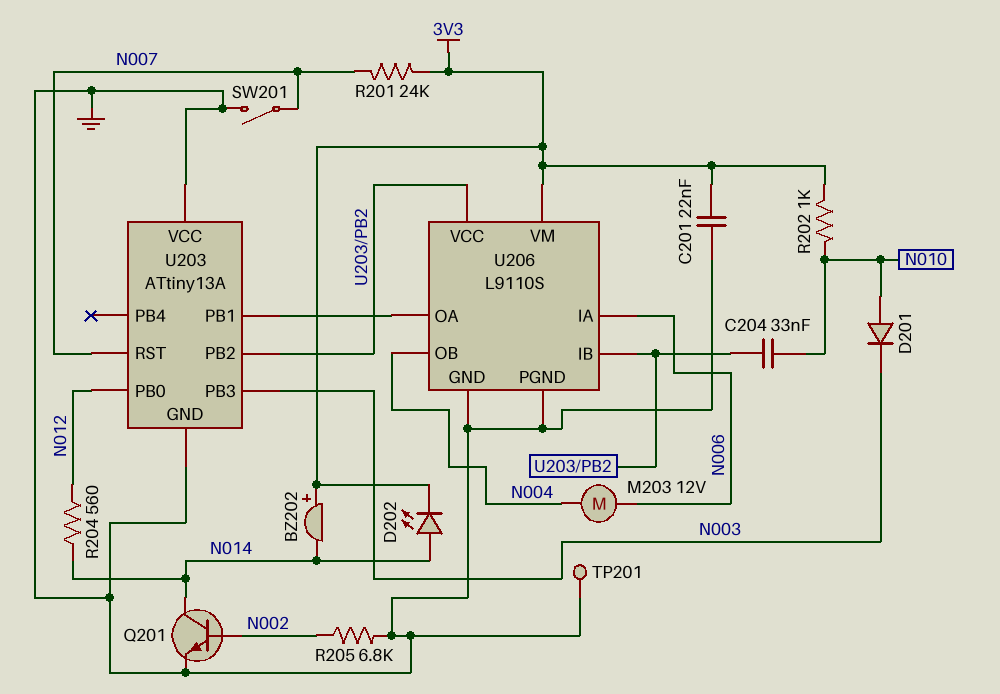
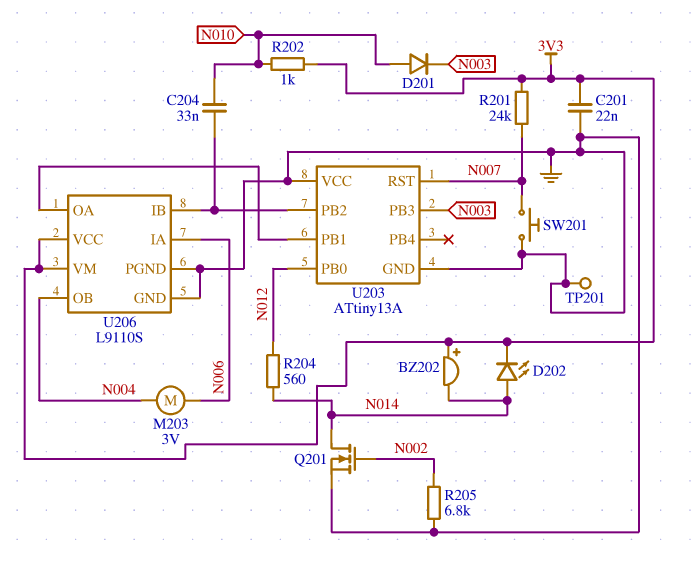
M203: motor 12V (N004, N006) -> motor 3V (N004, N006)
Q201: NPN (B N002, C N014, E GND) -> NMOS (G N002, D N014, S GND)
SW201: switch (GND, N007) -> button (GND, N007)
U206 pin VCC: U203/PB2 -> 3V3

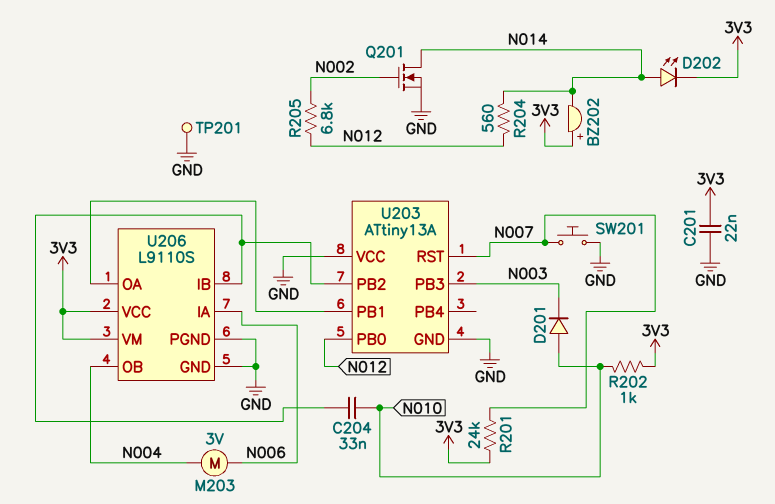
R205: 6.8k (GND, N002) -> 6.8k (N002, N012)

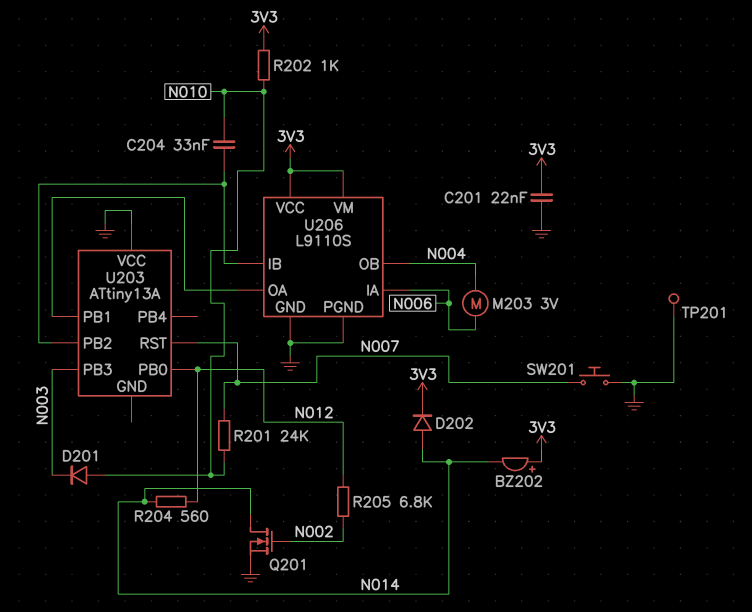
D202: LED (A N014, K 3V3) -> diode (A N014, K 3V3)
R201: 24k (3V3, N007) -> 24k (N007, N010)
U203 pin GND: GND -> none

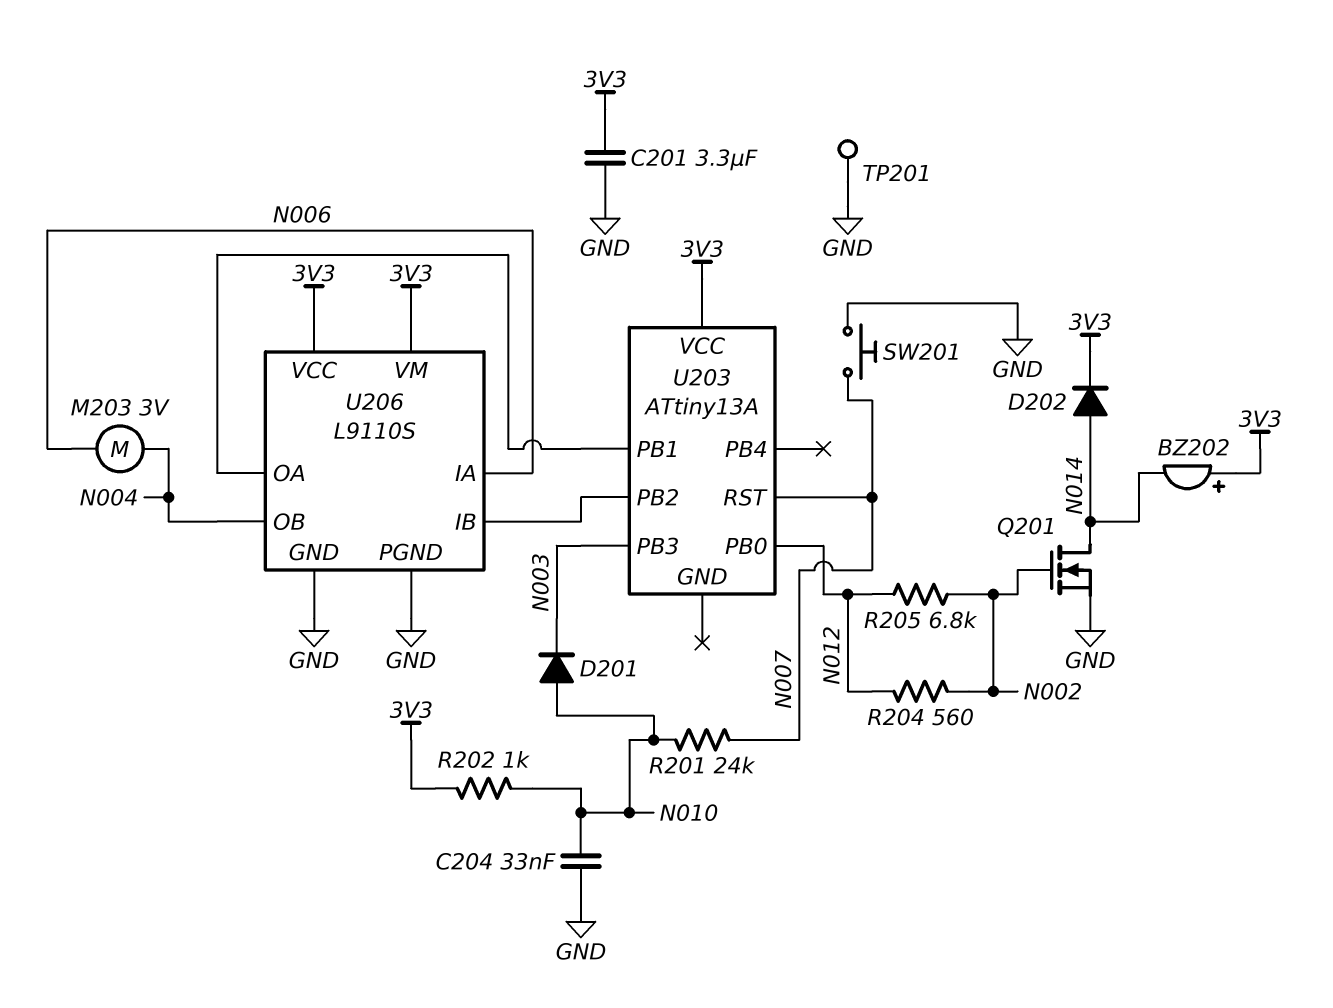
C201: 22nF (3V3, GND) -> 3.3uF (3V3, GND)
C204: 33nF (N010, U203/PB2) -> 33nF (GND, N010)
R204: 560 (N012, N014) -> 560 (N002, N012)
U203 pin VCC: GND -> 3V3

